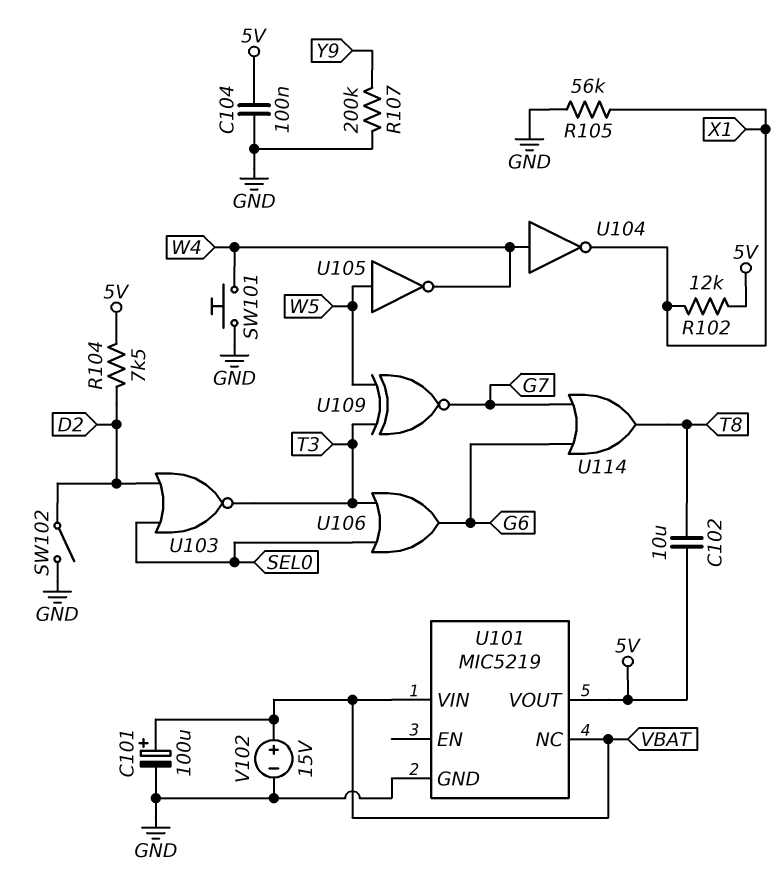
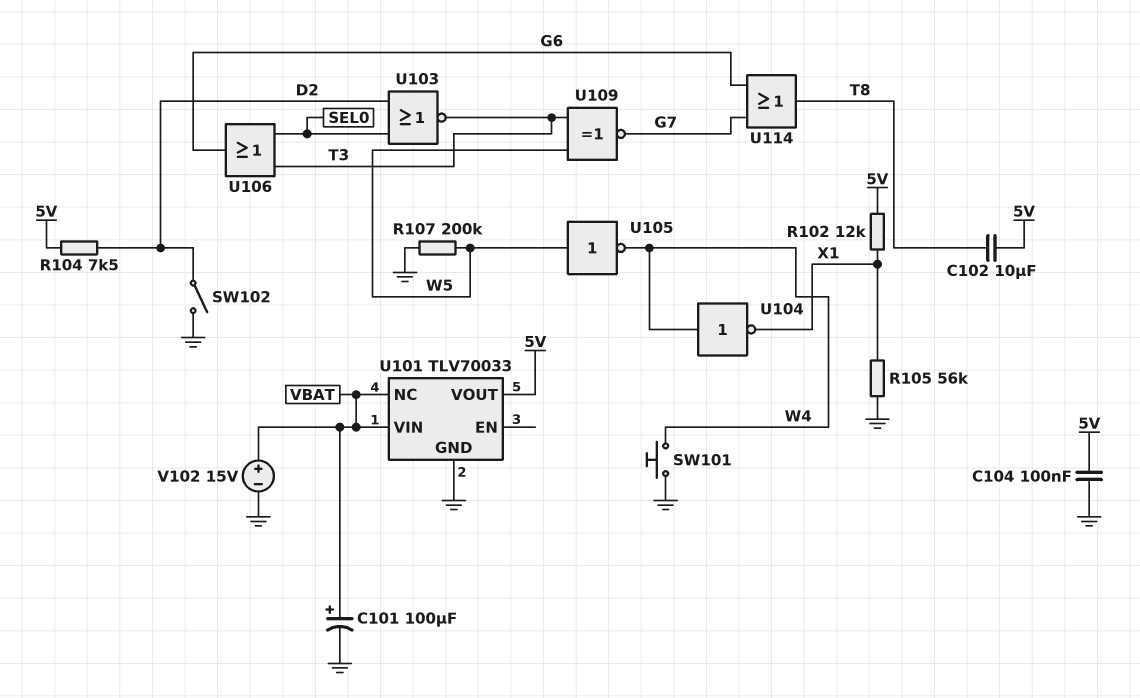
R107: 200k (GND, Y9) -> 200k (GND, W5)
U101: MIC5219 -> TLV70033

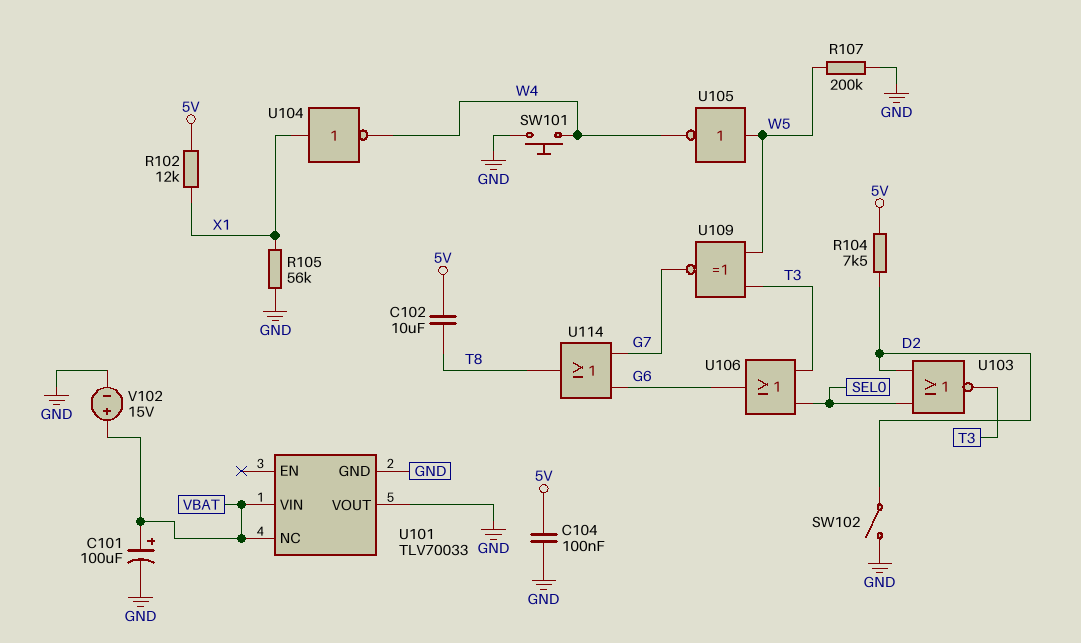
U101 pin VOUT: 5V -> GND
U104: NOT (in W4, out X1) -> NOT (in X1, out W4)

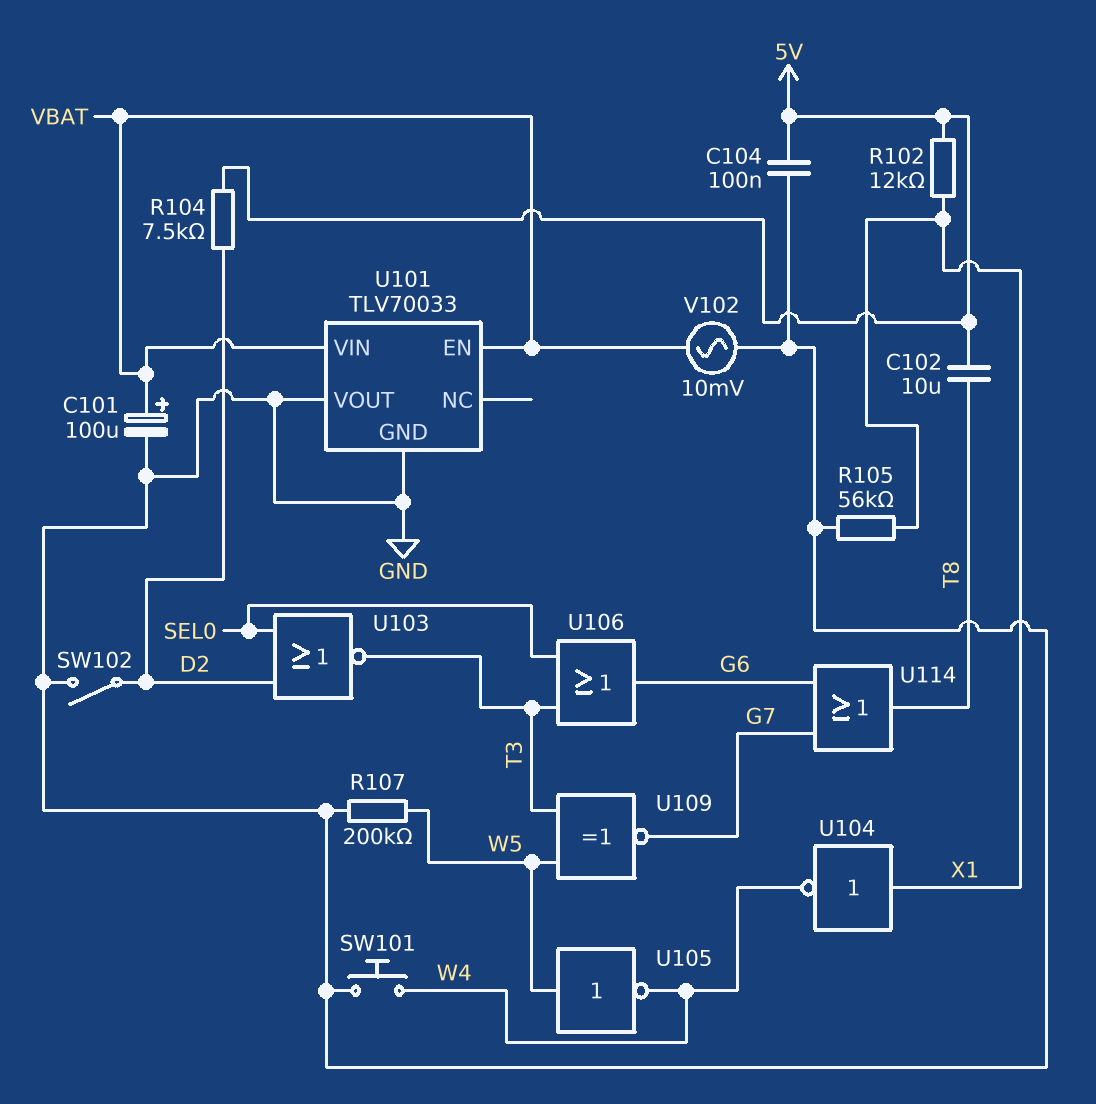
U101 pin EN: none -> VBAT
U101 pin NC: VBAT -> none
V102: 15V (plus VBAT, minus GND) -> AC 10mV (GND, VBAT)

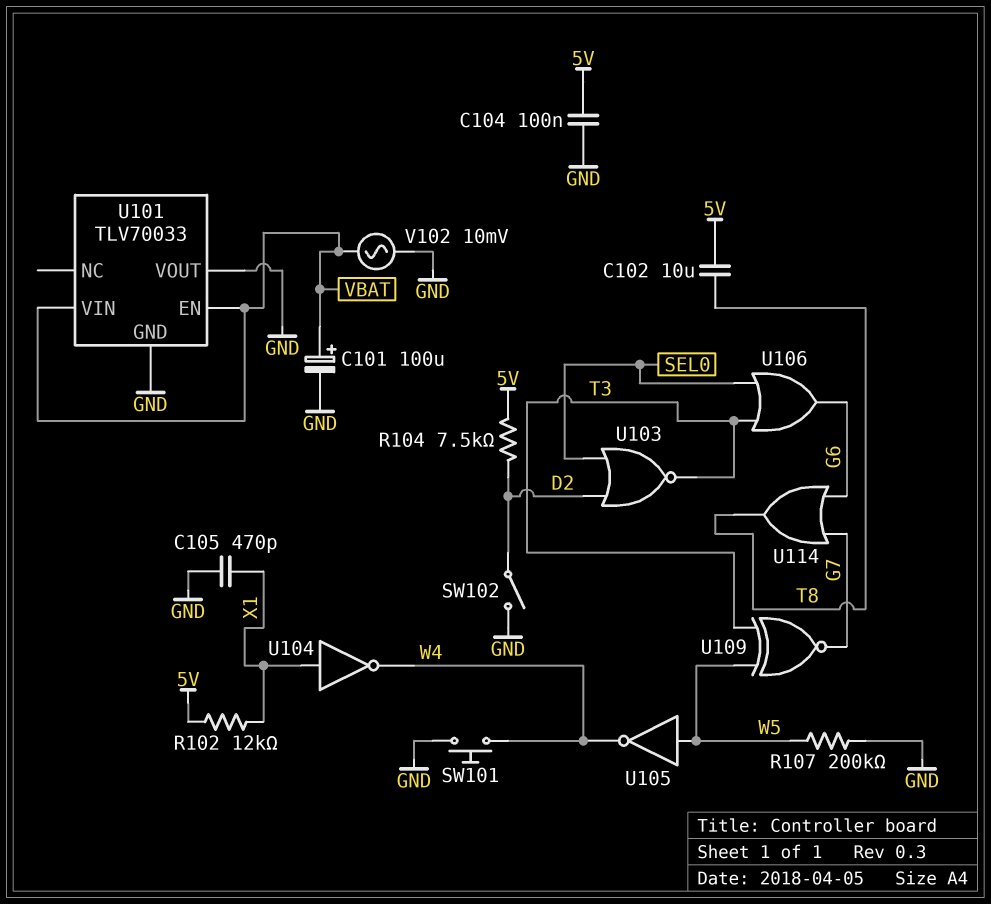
C105: none -> 470pF (GND, X1)
R105: 56k (GND, X1) -> none

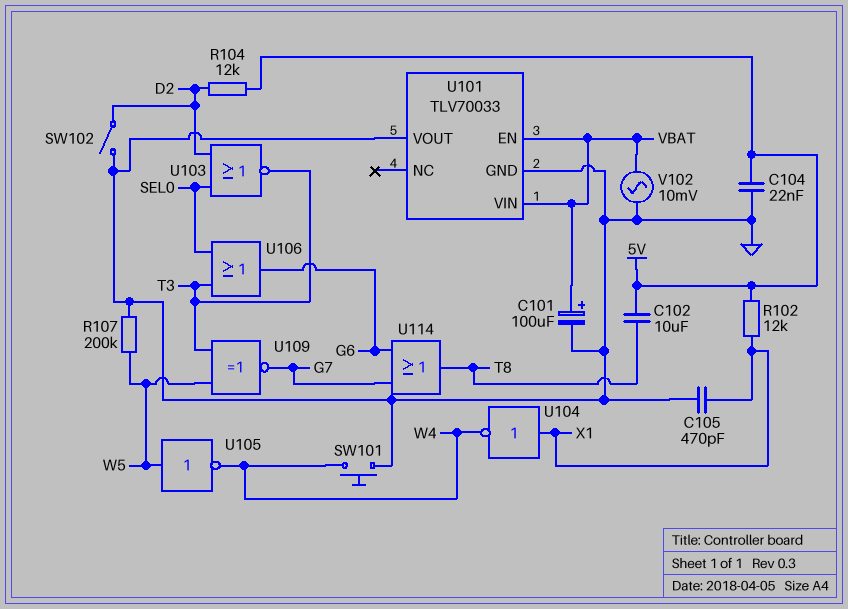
C104: 100nF (5V, GND) -> 22nF (5V, GND)
R104: 7.5k (5V, D2) -> 12k (5V, D2)

